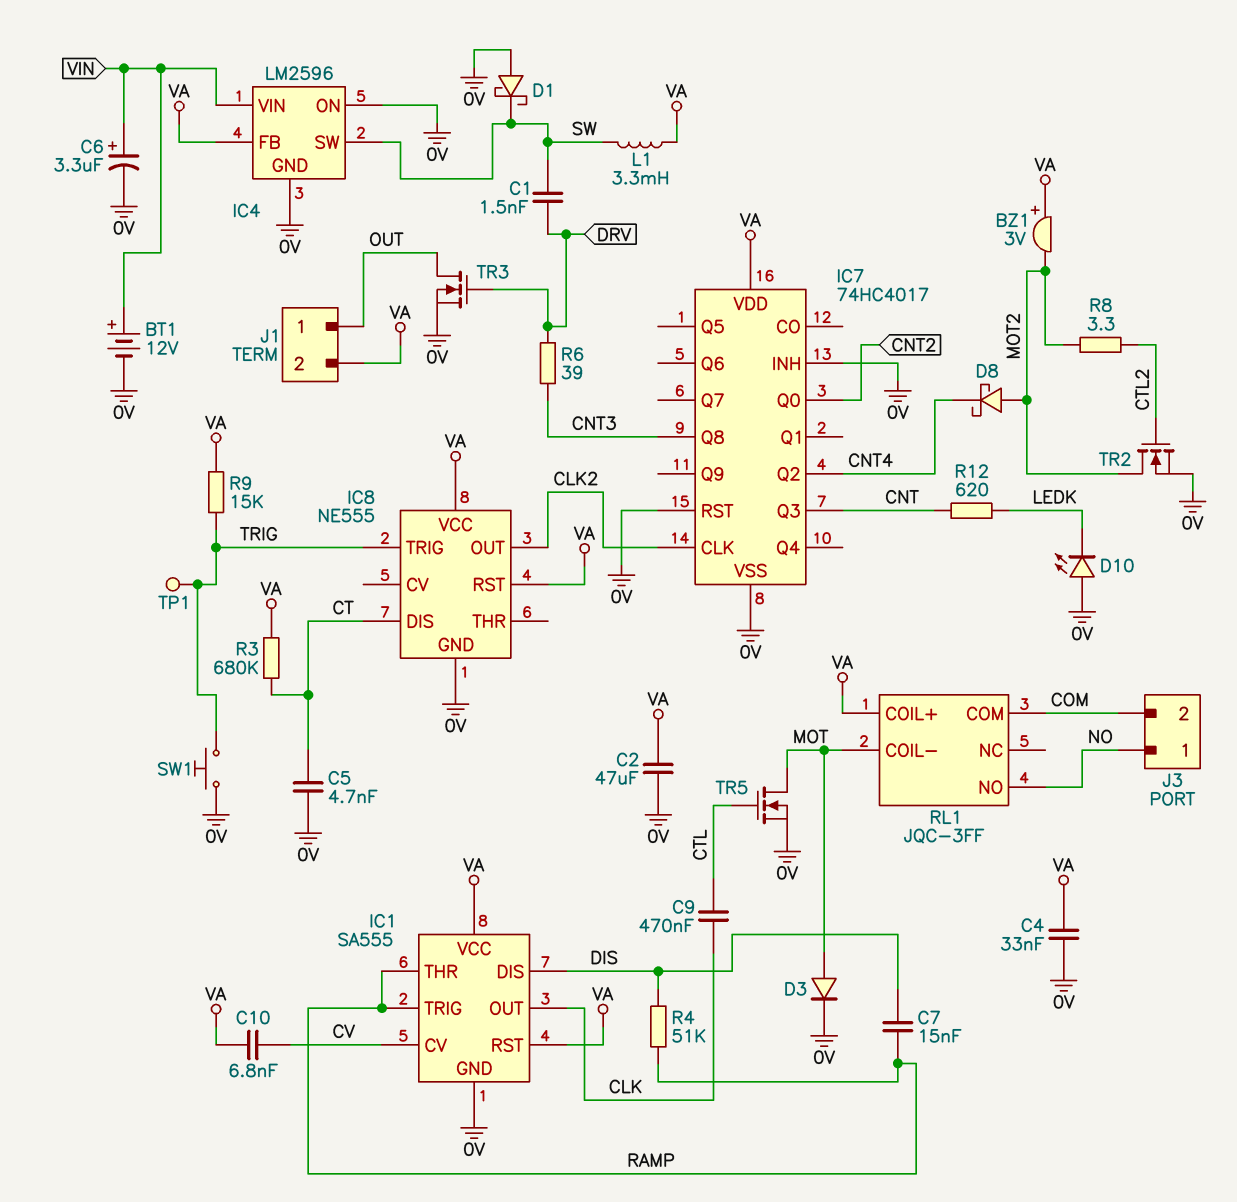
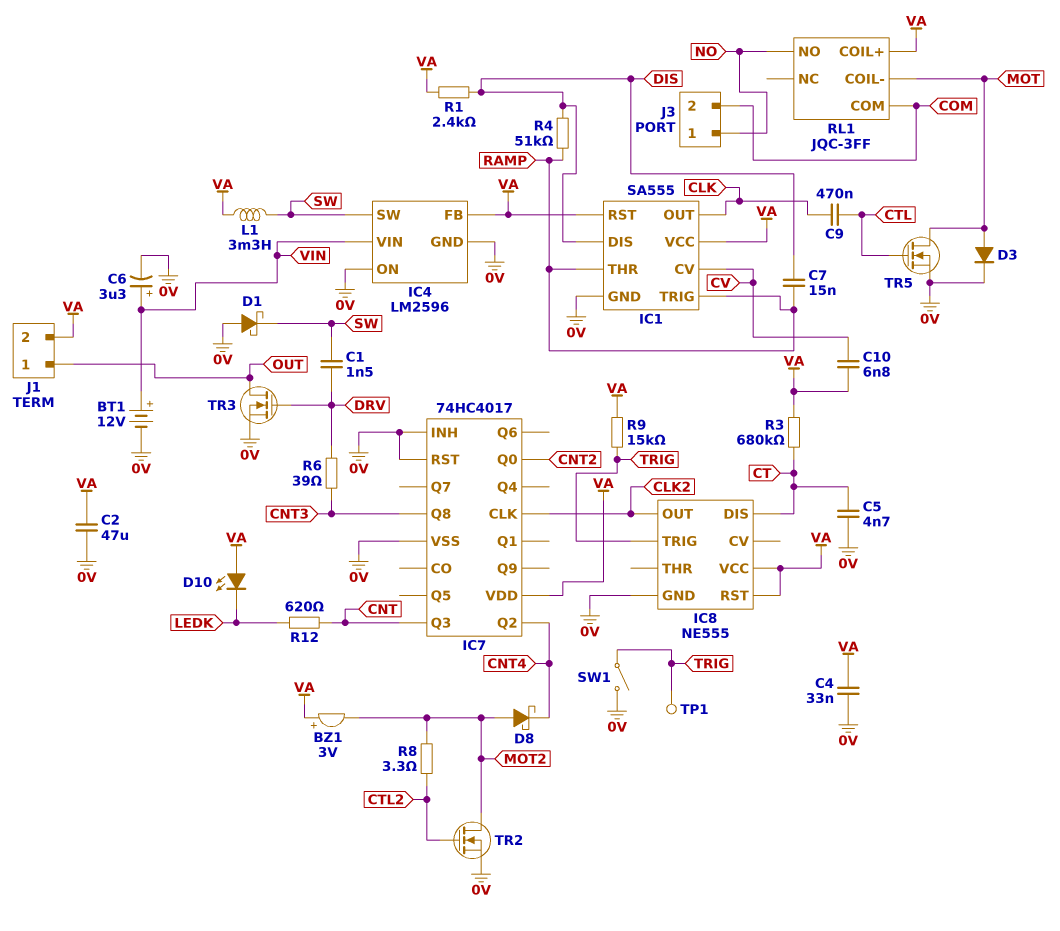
D10: LED (A 0V, K LEDK) -> LED (A VA, K LEDK)
R1: none -> 2.4k (DIS, VA)
SW1: button (0V, TRIG) -> switch (0V, TRIG)

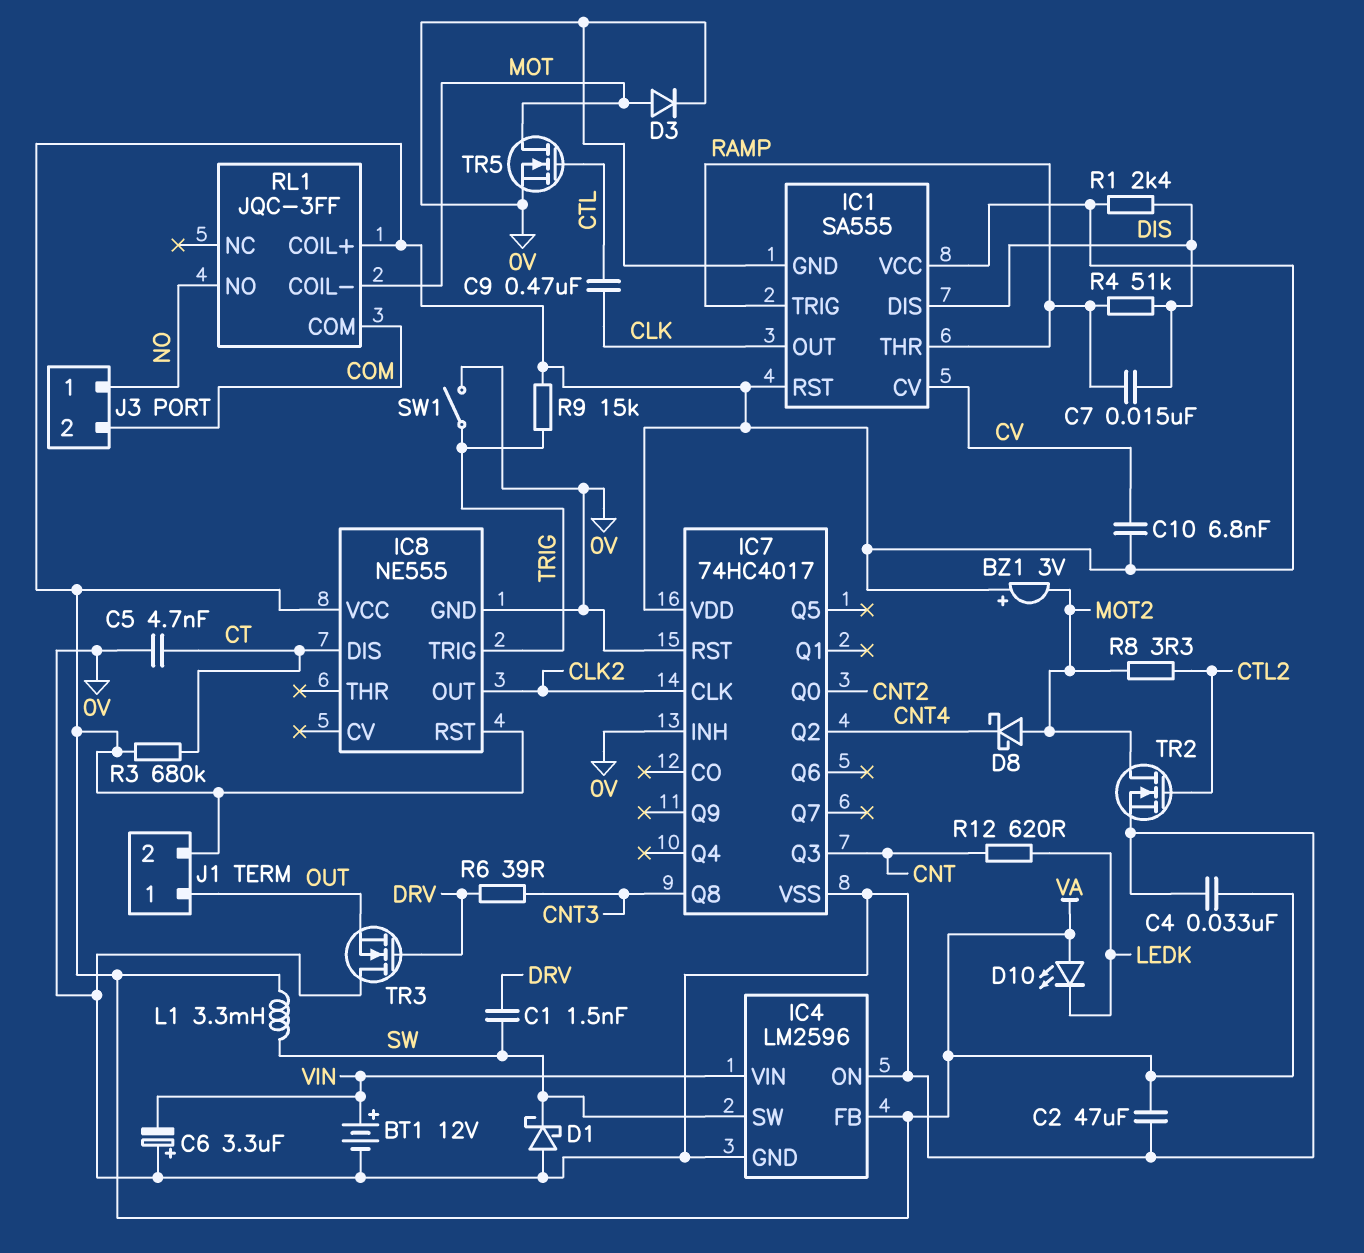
C6: 3.3uF (plus VIN, minus 0V) -> 3.3uF (plus 0V, minus VIN)
TP1: test point (TRIG) -> none
TR3: NMOS (G DRV, D OUT, S 0V) -> NMOS (G DRV, D 0V, S OUT)

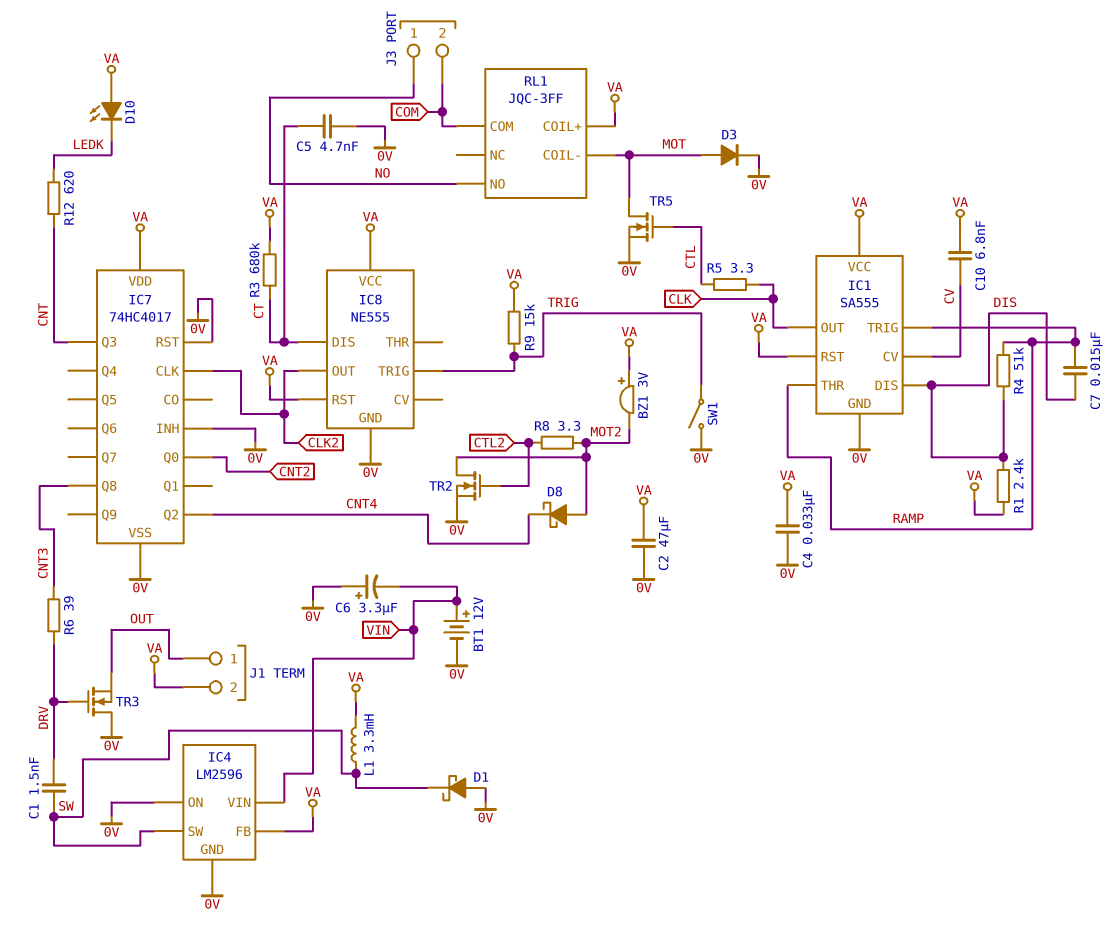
C9: 470nF (CLK, CTL) -> none
R5: none -> 3.3 (CLK, CTL)

